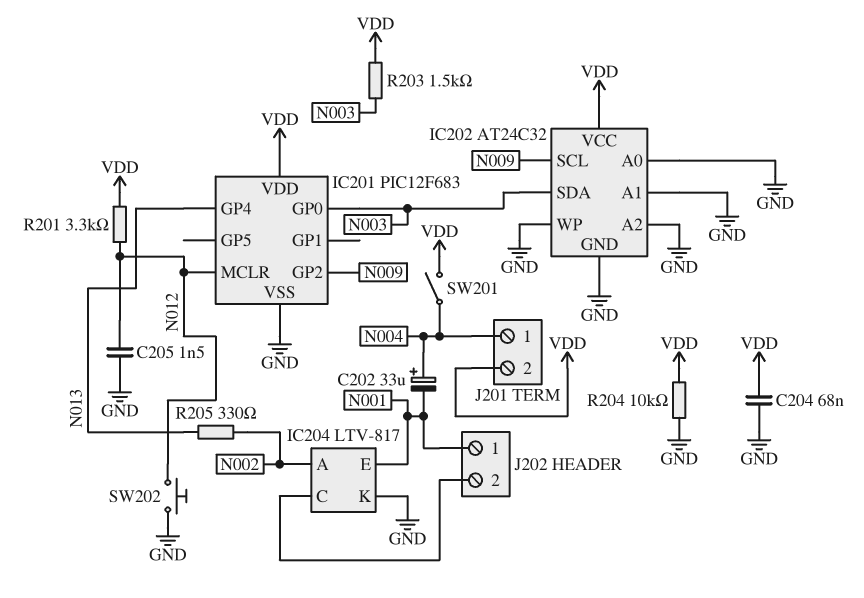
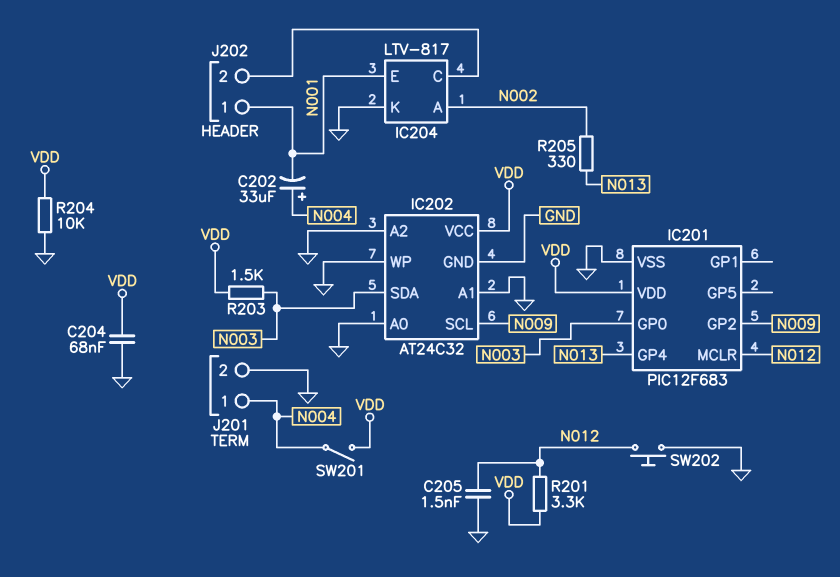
J201 pin 2: VDD -> GND

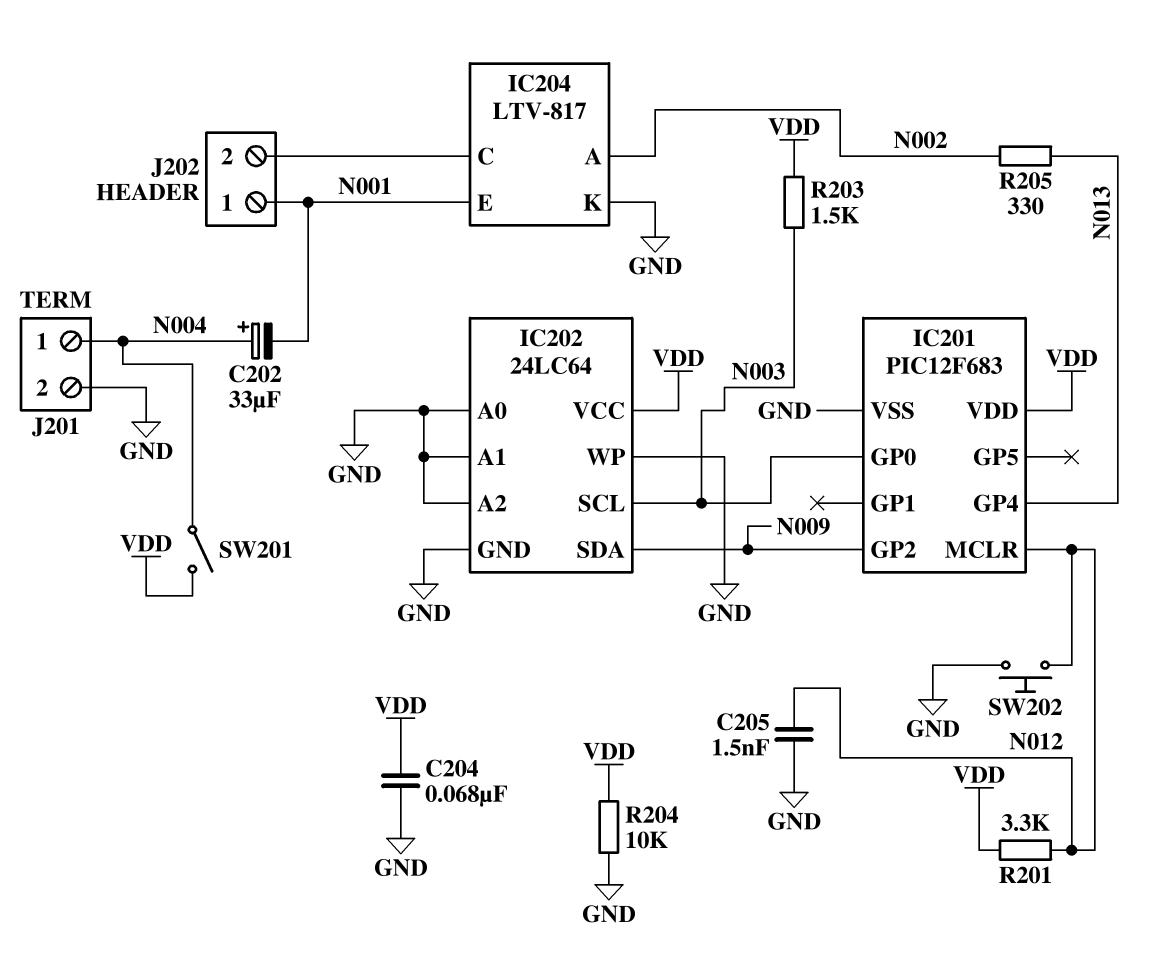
IC202: AT24C32 -> 24LC64
IC202 pin SCL: N009 -> N003
IC202 pin SDA: N003 -> N009

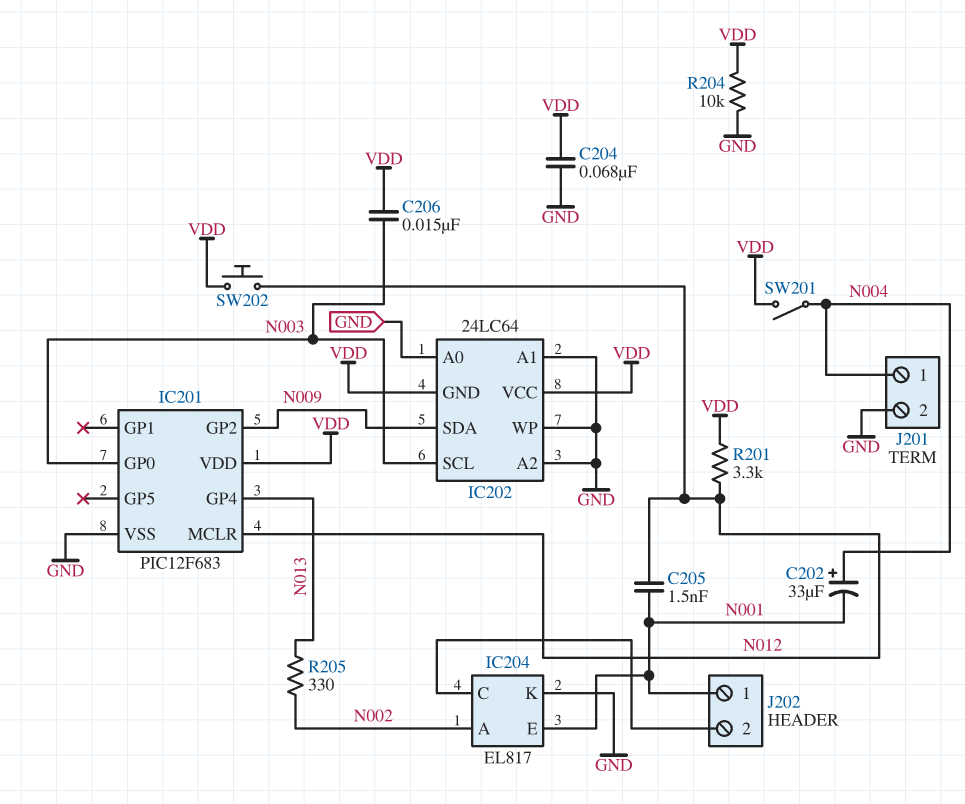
C205: 1.5nF (GND, N012) -> 1.5nF (N001, N012)
C206: none -> 15nF (N003, VDD)
IC202 pin GND: GND -> VDD
IC204: LTV-817 -> EL817
R203: 1.5k (N003, VDD) -> none
SW202: button (GND, N012) -> button (N012, VDD)

